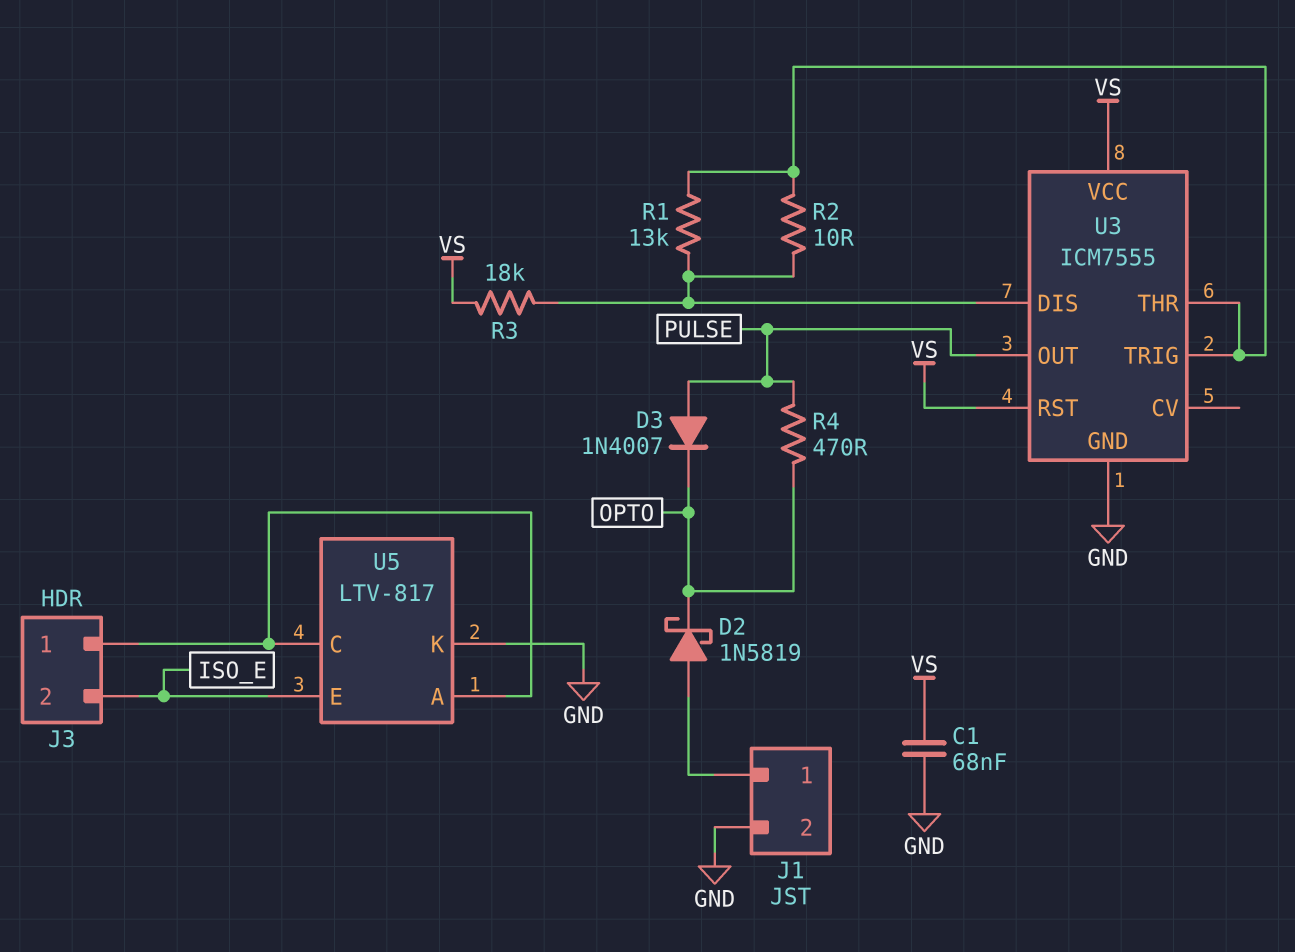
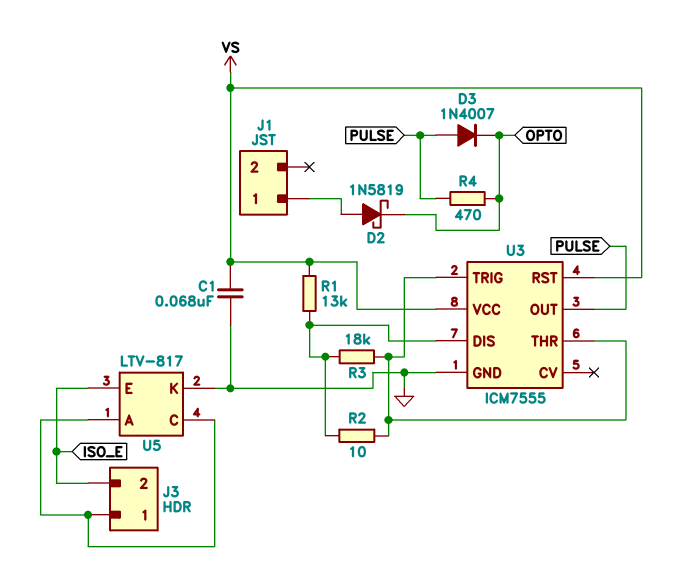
J1 pin 2: GND -> none
R1: 13k (U3/DIS, U3/THR) -> 13k (U3/DIS, VS)
R3: 18k (U3/DIS, VS) -> 18k (U3/DIS, U3/THR)

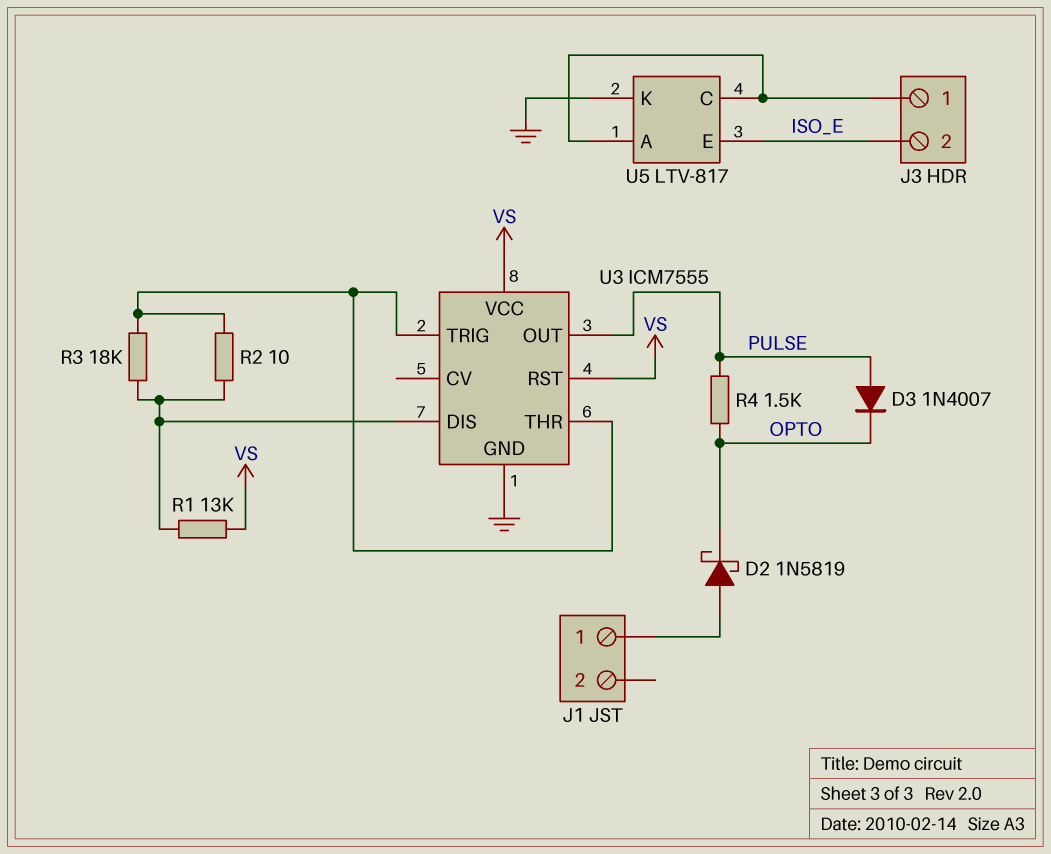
C1: 68nF (GND, VS) -> none
R4: 470 (OPTO, PULSE) -> 1.5k (OPTO, PULSE)

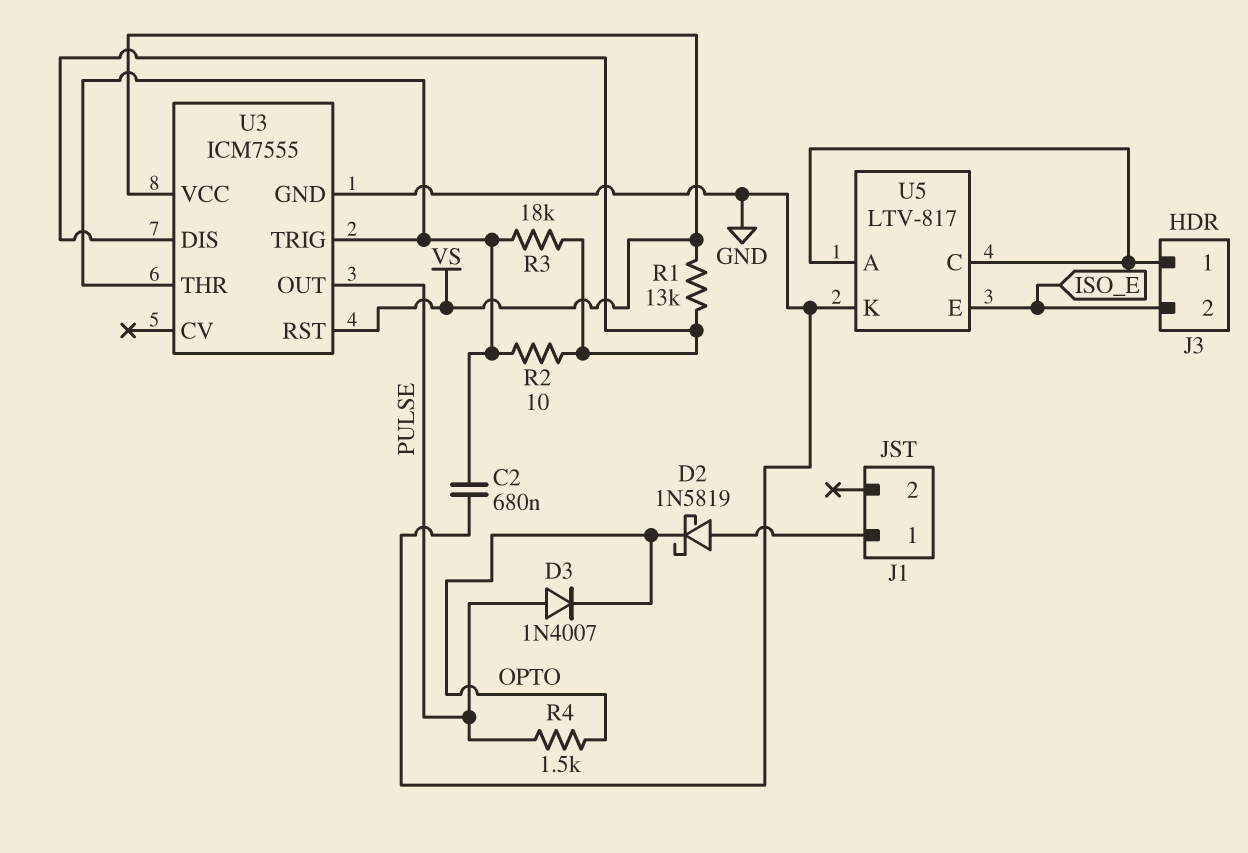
C2: none -> 680nF (GND, U3/THR)

